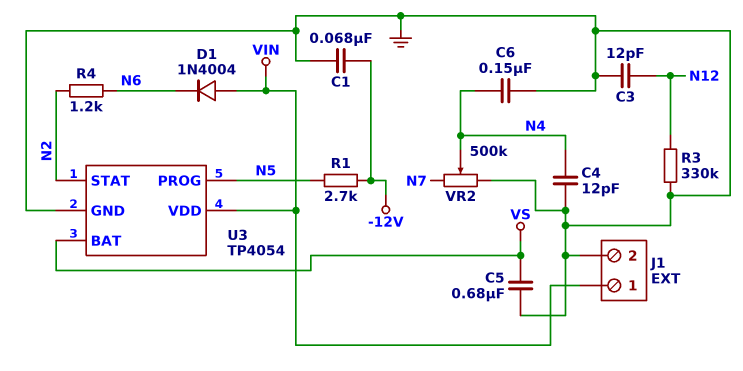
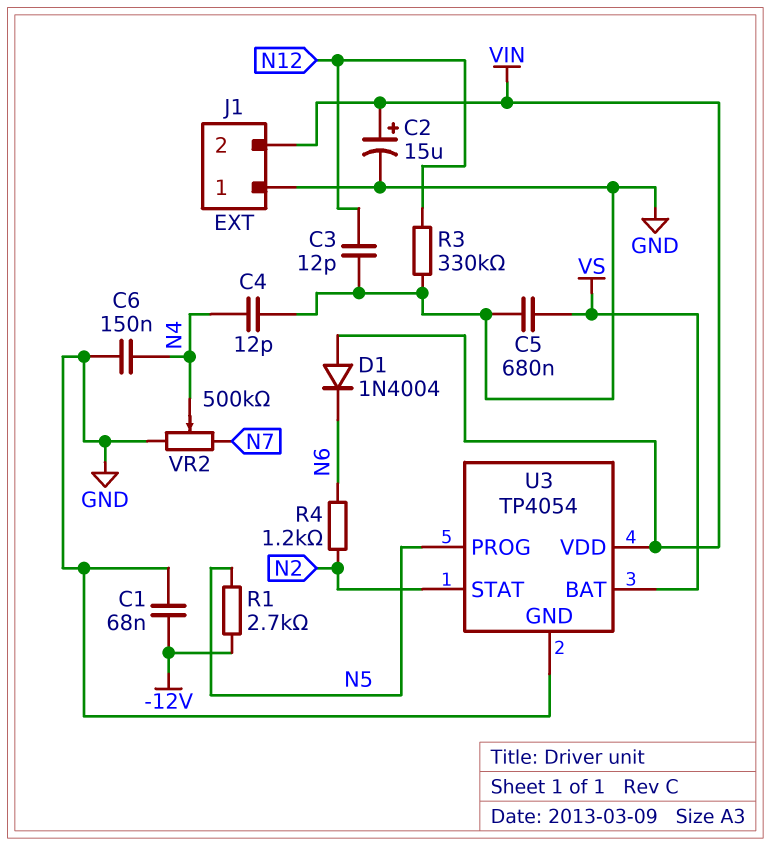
C2: none -> 15uF (plus VIN, minus GND)
J1 pin 1: VIN -> GND
J1 pin 2: GND -> VIN

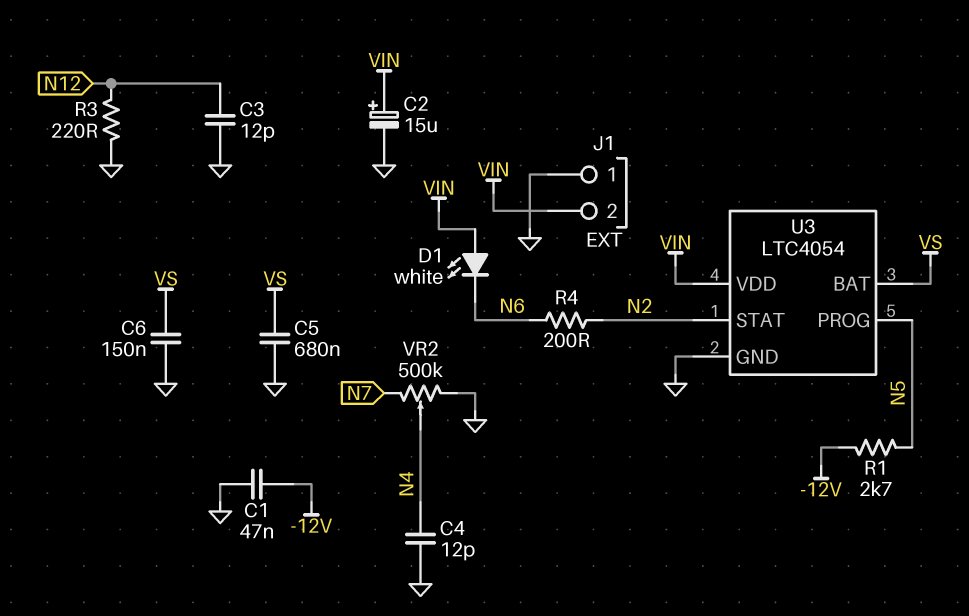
C1: 68nF (-12V, GND) -> 47nF (-12V, GND)
C6: 150nF (GND, N4) -> 150nF (GND, VS)
D1: diode 1N4004 (A VIN, K N6) -> LED white (A VIN, K N6)
R3: 330k (GND, N12) -> 220 (GND, N12)
R4: 1.2k (N2, N6) -> 200 (N2, N6)
U3: TP4054 -> LTC4054

